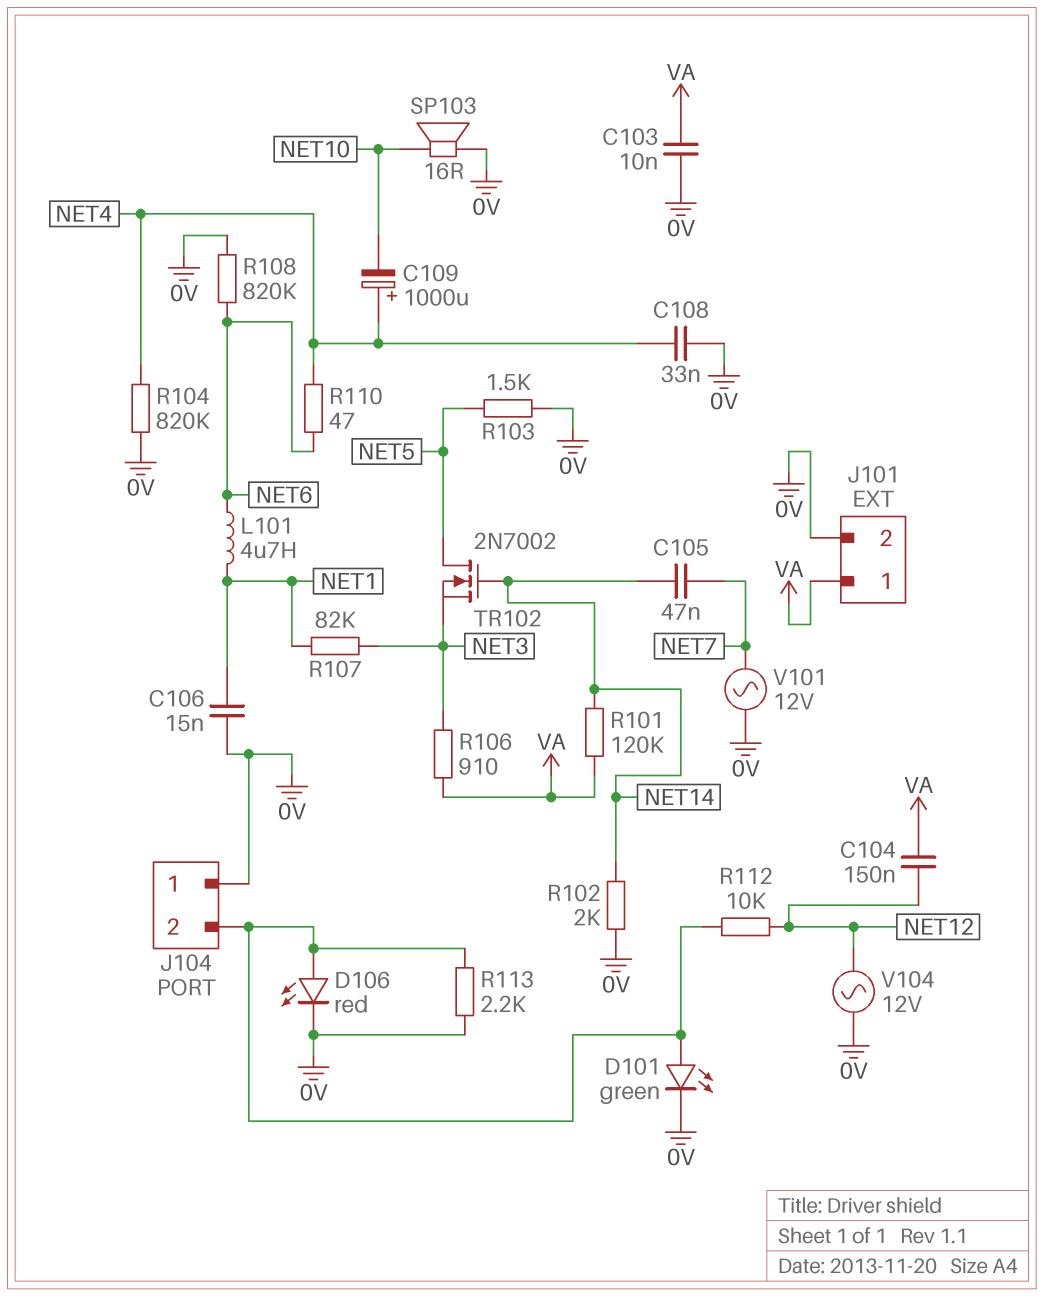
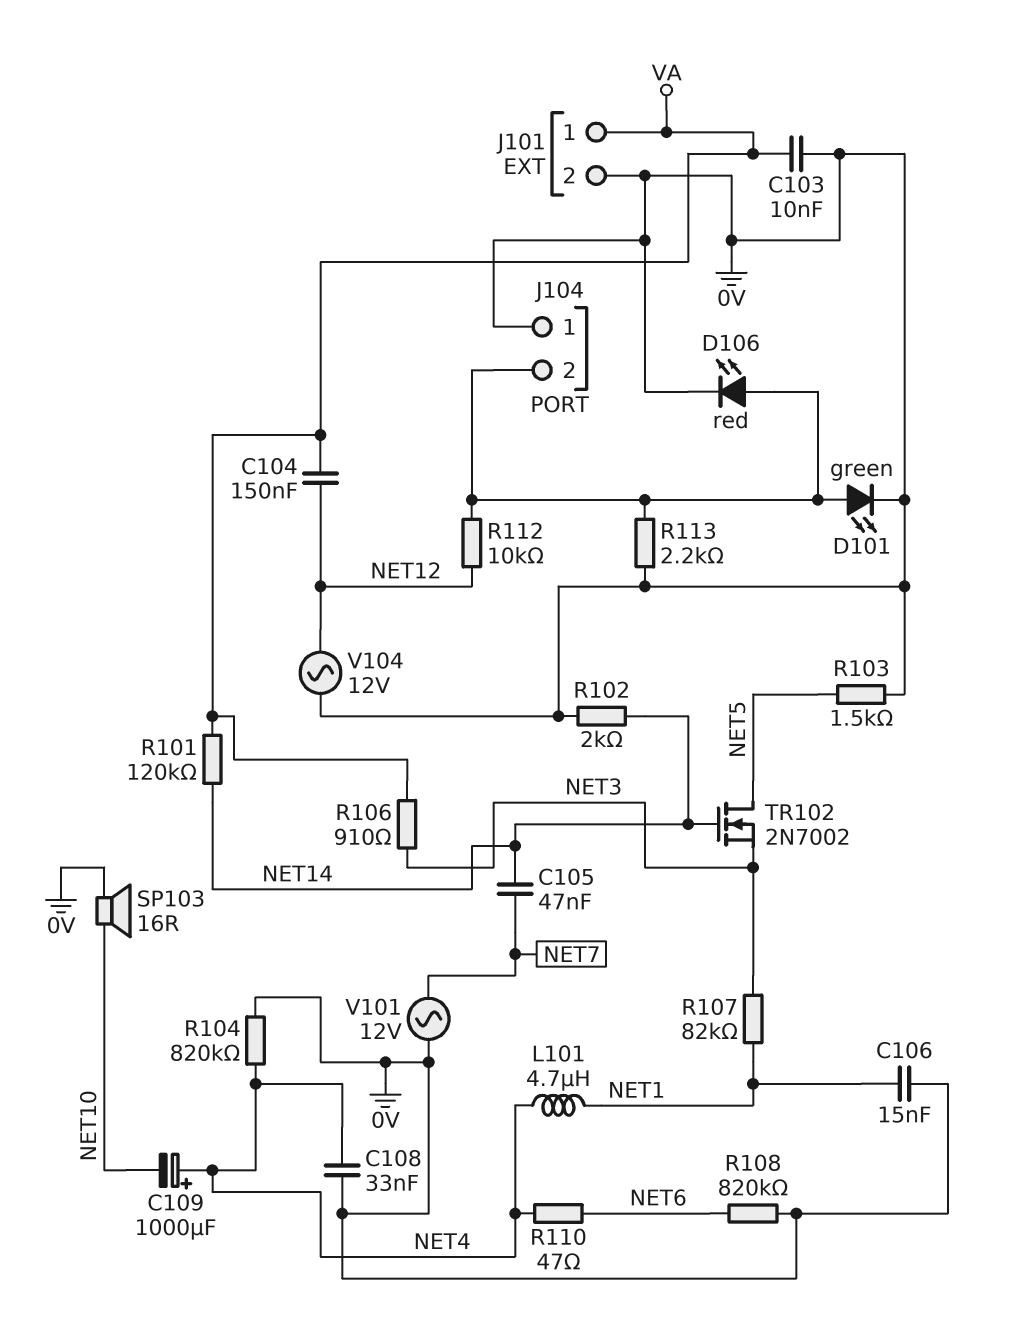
L101: 4.7uH (NET1, NET6) -> 4.7uH (NET1, NET4)

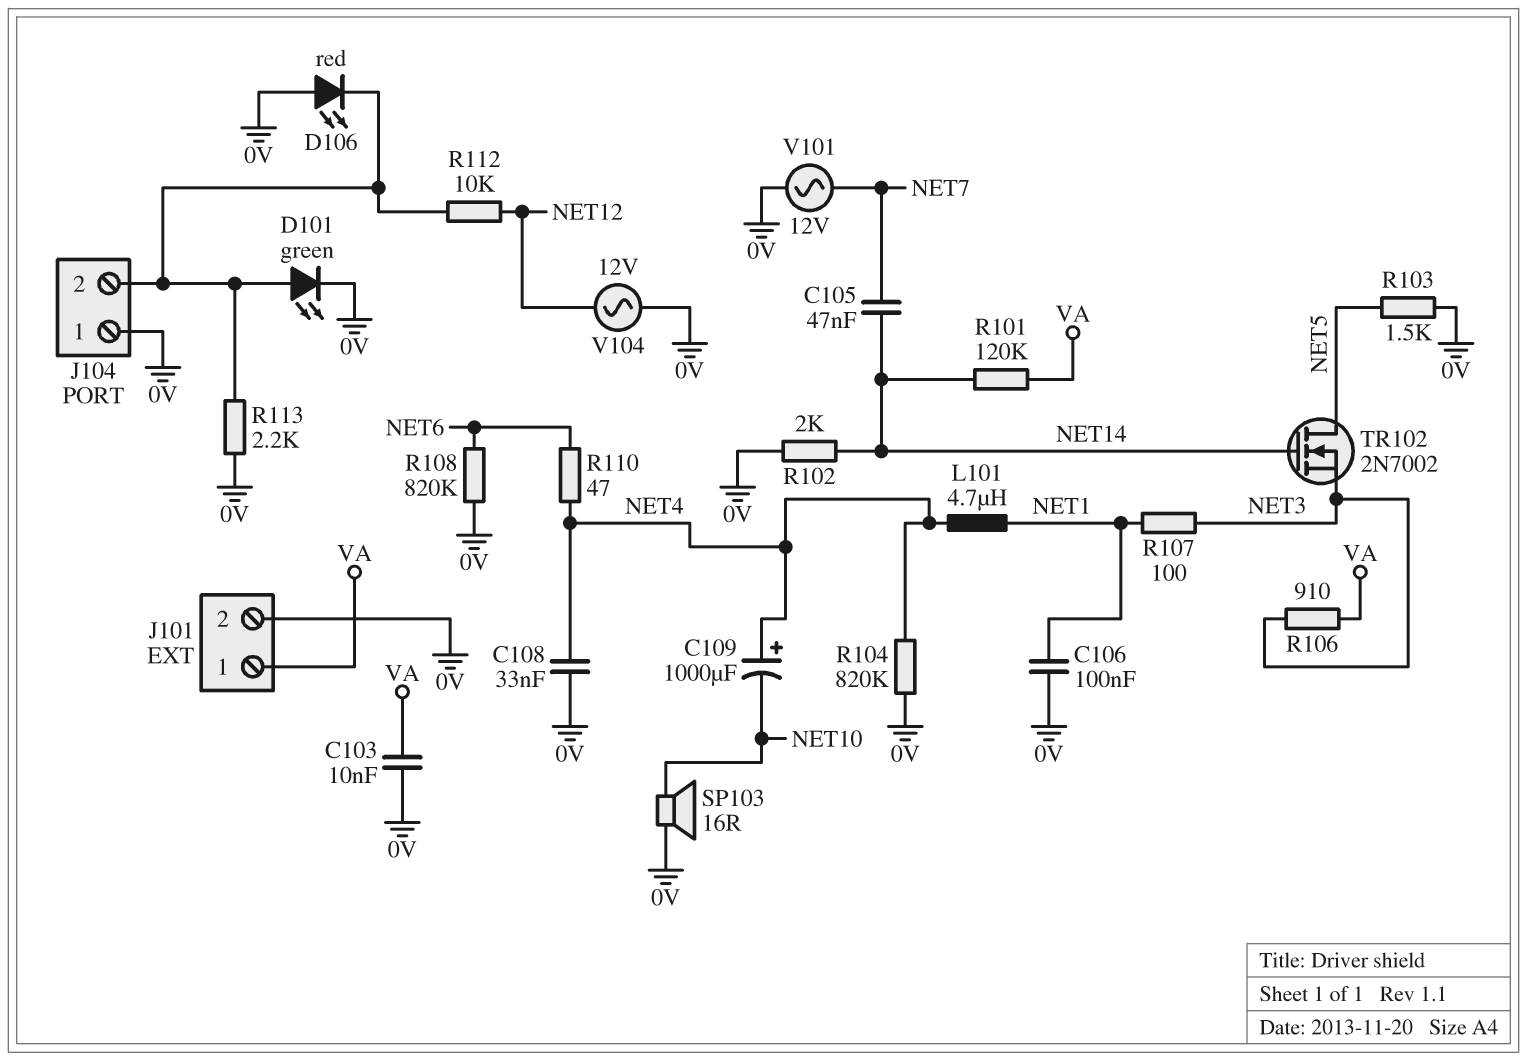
C104: 150nF (NET12, VA) -> none
C106: 15nF (0V, NET1) -> 100nF (0V, NET1)
D106: LED red (A J104/2, K 0V) -> LED red (A 0V, K J104/2)
R107: 82k (NET1, NET3) -> 100 (NET1, NET3)

